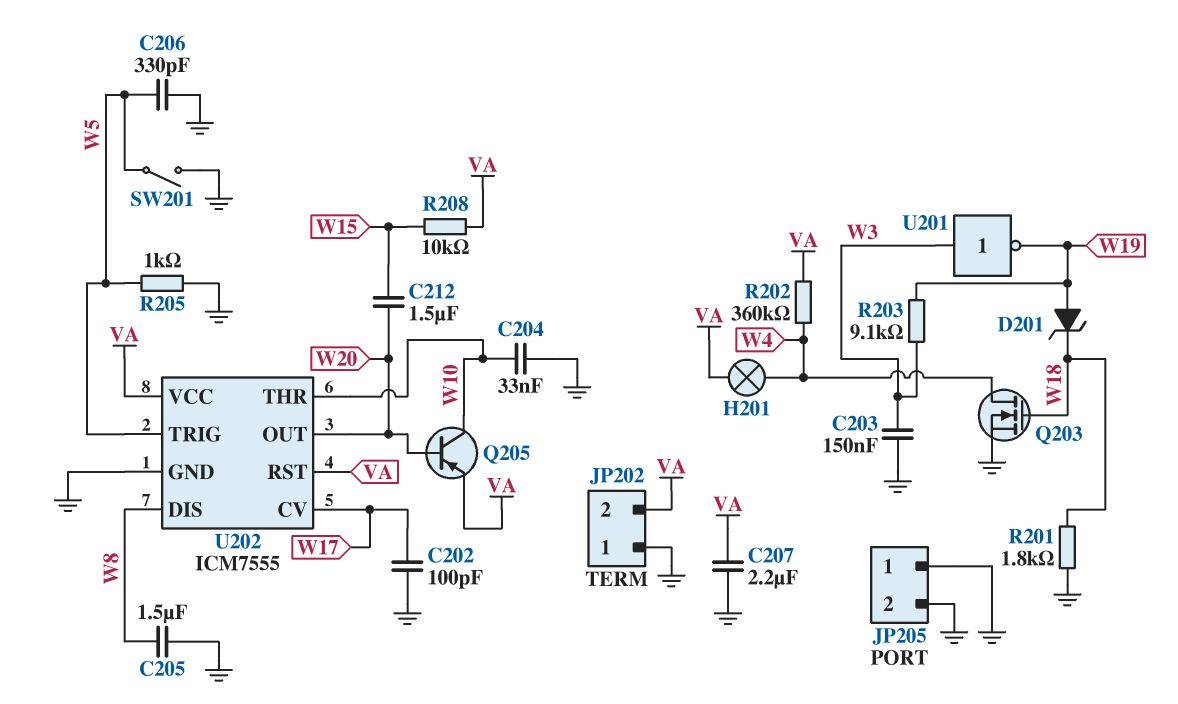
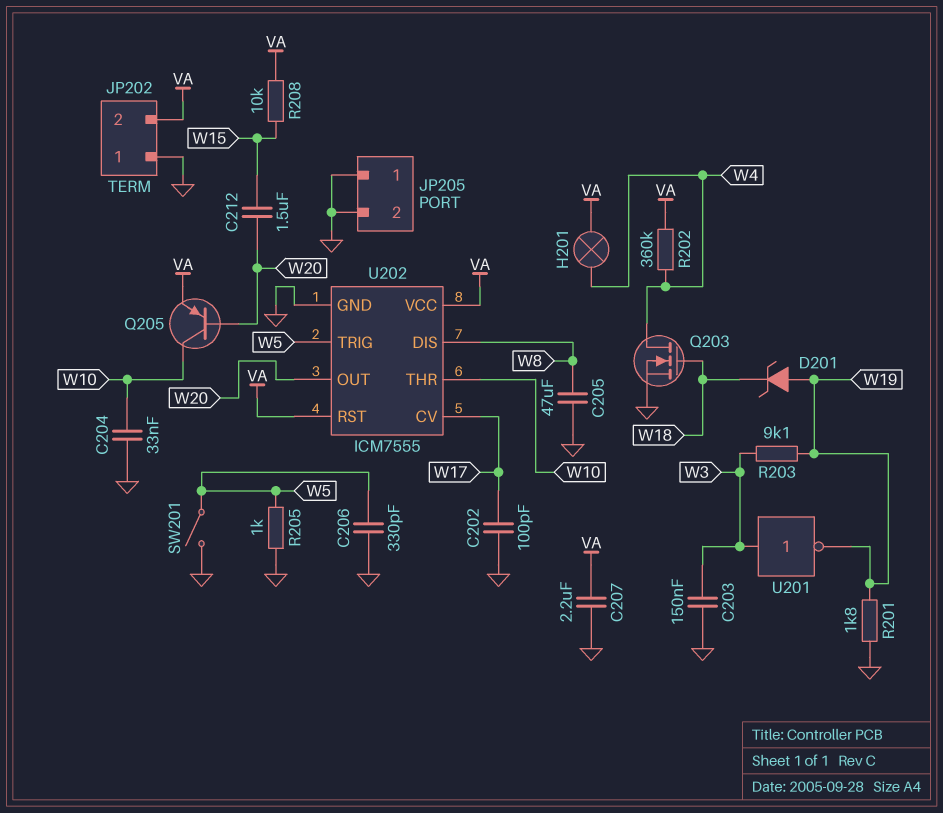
C205: 1.5uF (GND, W8) -> 47uF (GND, W8)
R201: 1.8k (GND, W18) -> 1.8k (GND, W19)

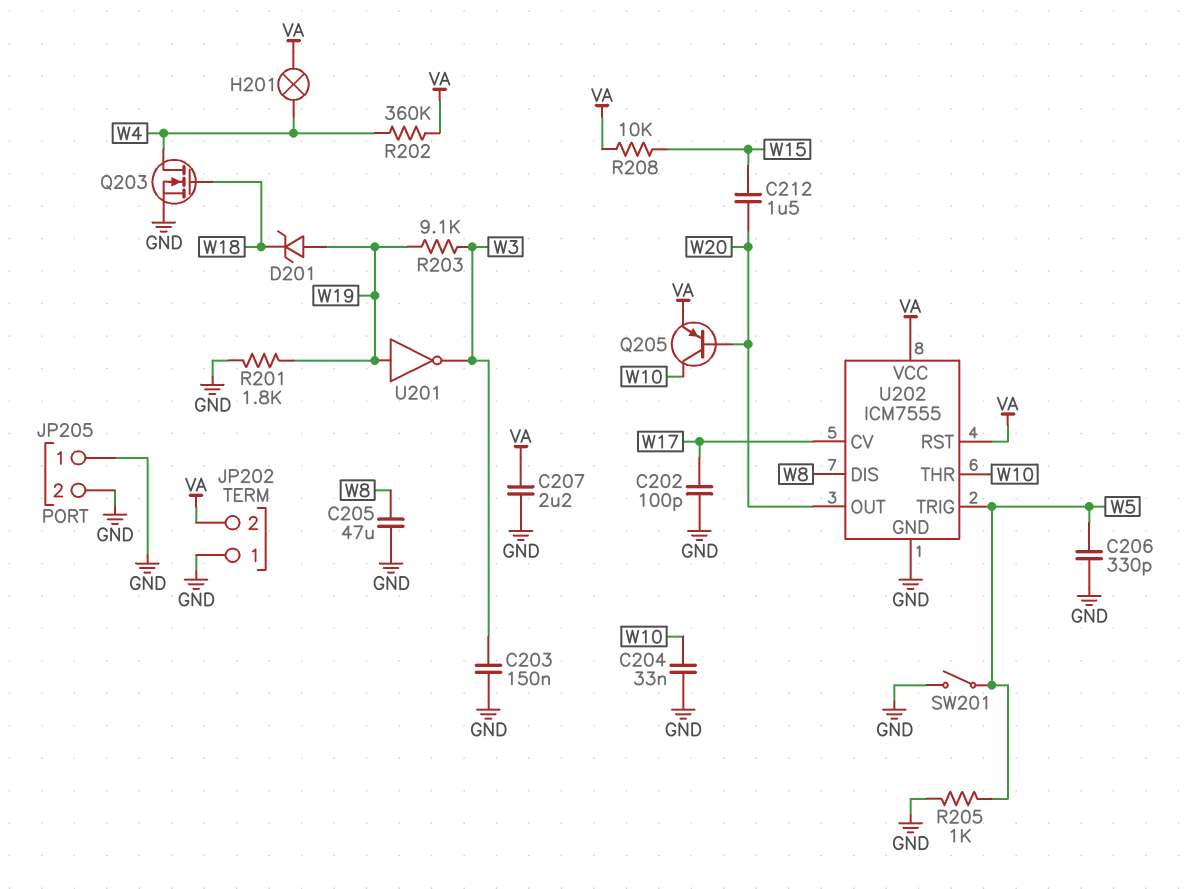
U201: NOT (in W3, out W19) -> NOT (in W19, out W3)

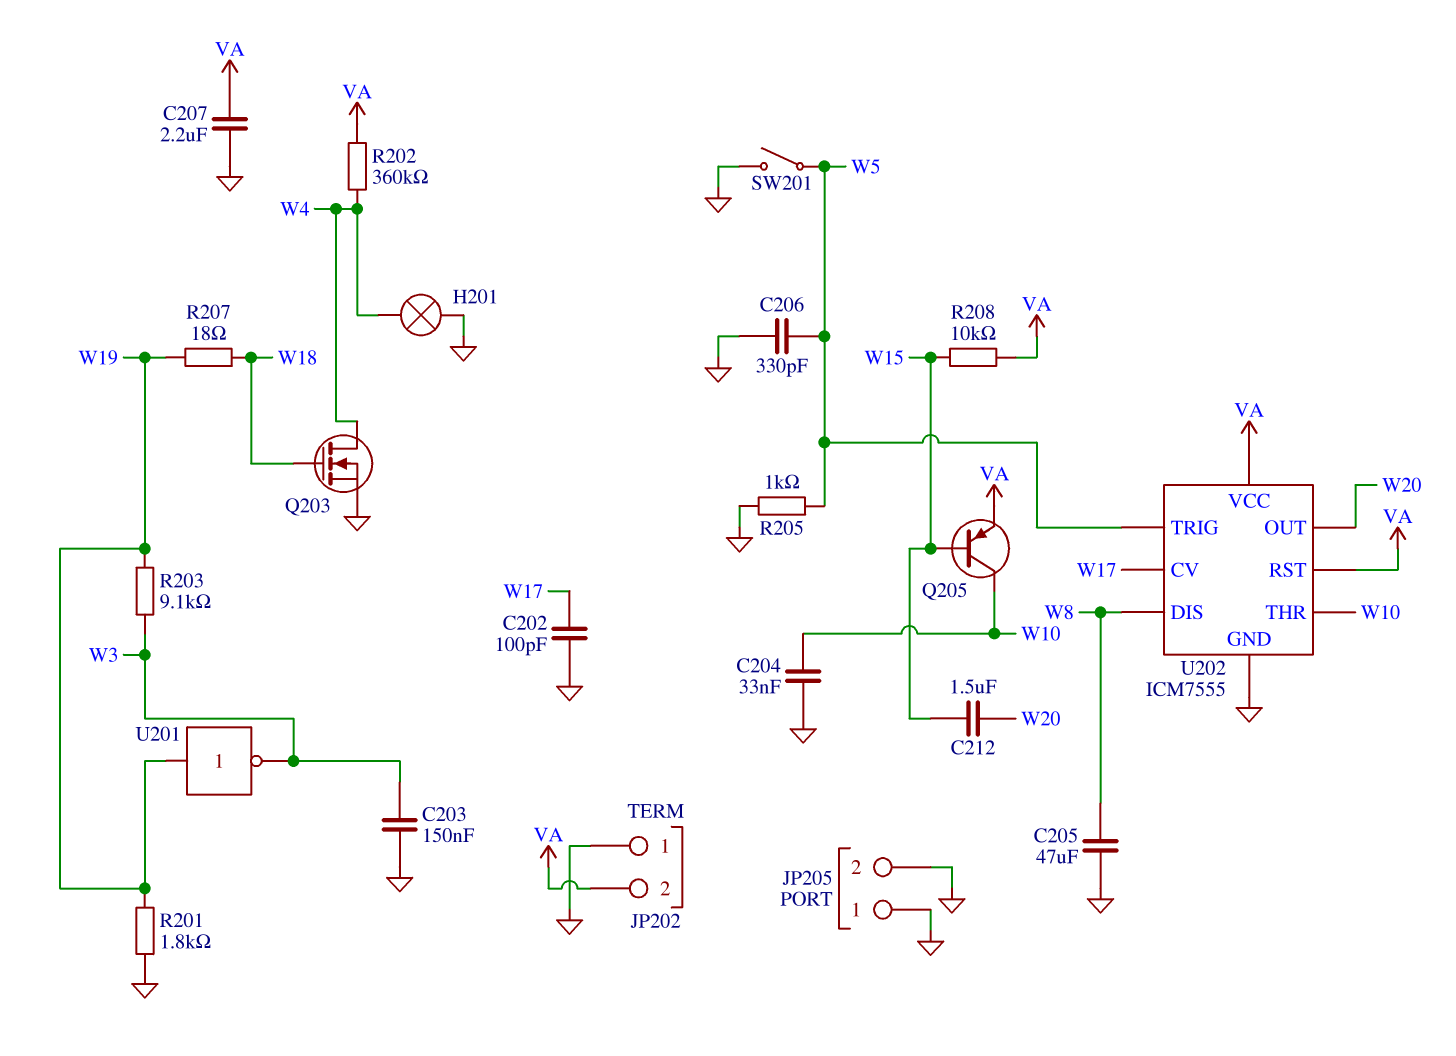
D201: zener (A W19, K W18) -> none
H201: lamp (VA, W4) -> lamp (GND, W4)
Q205: PNP (B W20, C W10, E VA) -> PNP (B W15, C W10, E VA)
R207: none -> 18 (W18, W19)

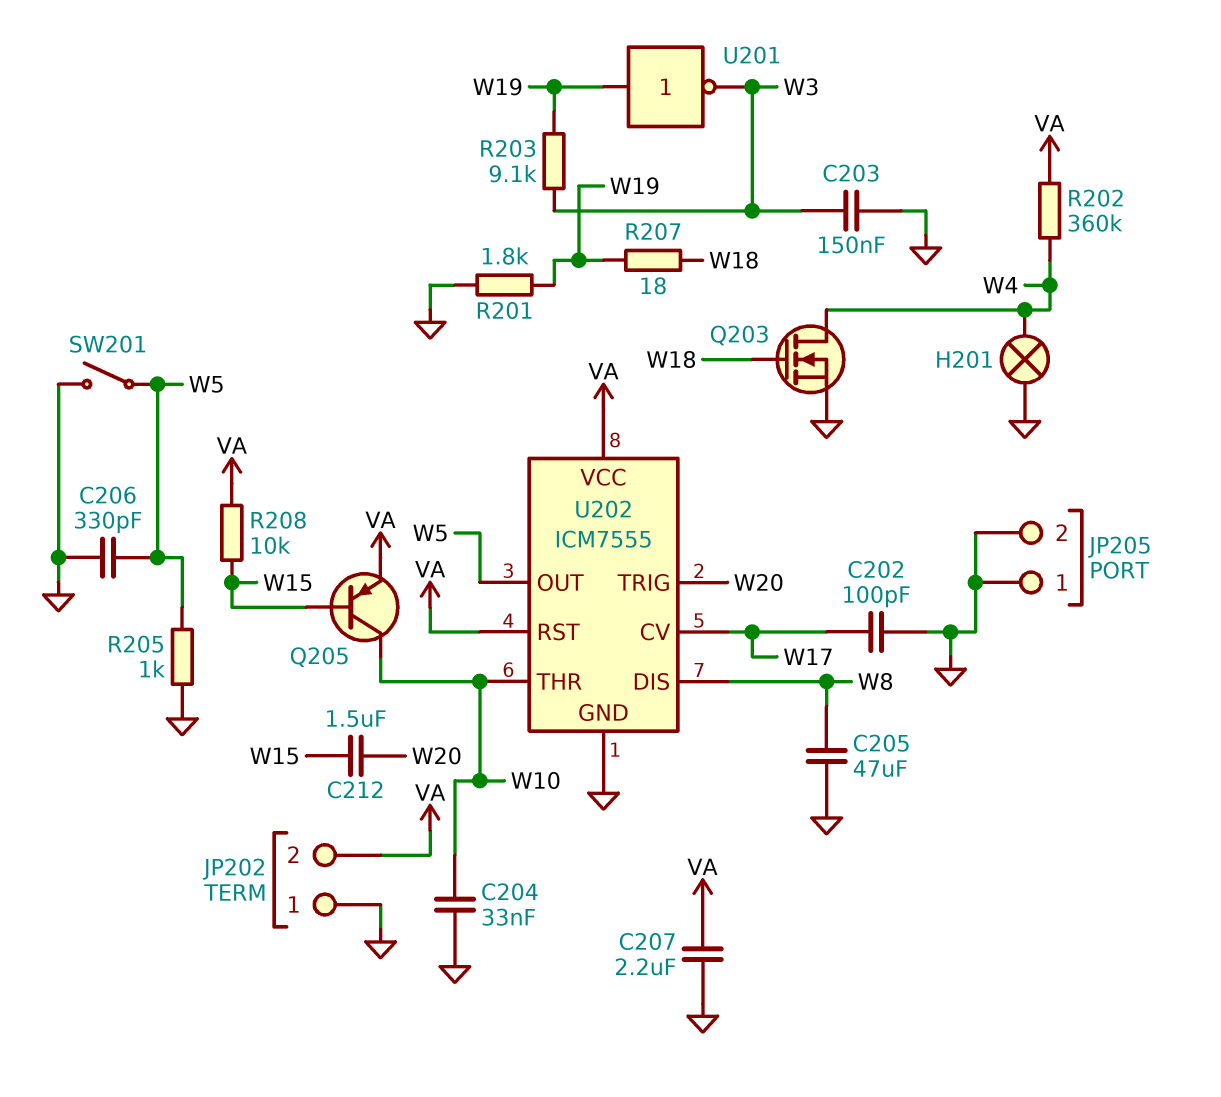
U202 pin OUT: W20 -> W5
U202 pin TRIG: W5 -> W20

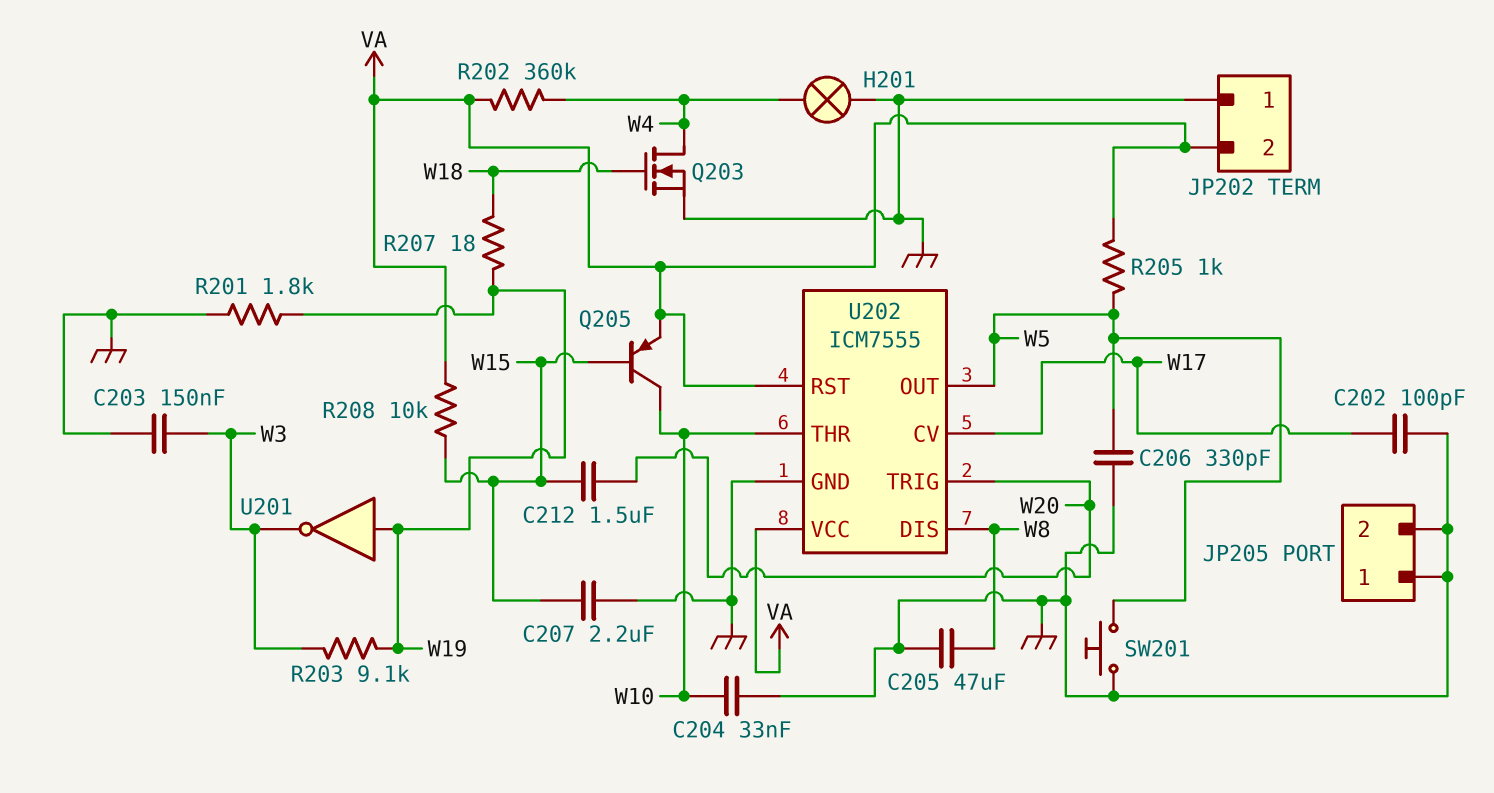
C207: 2.2uF (GND, VA) -> 2.2uF (GND, W15)
R205: 1k (GND, W5) -> 1k (VA, W5)
SW201: switch (GND, W5) -> button (GND, W5)

